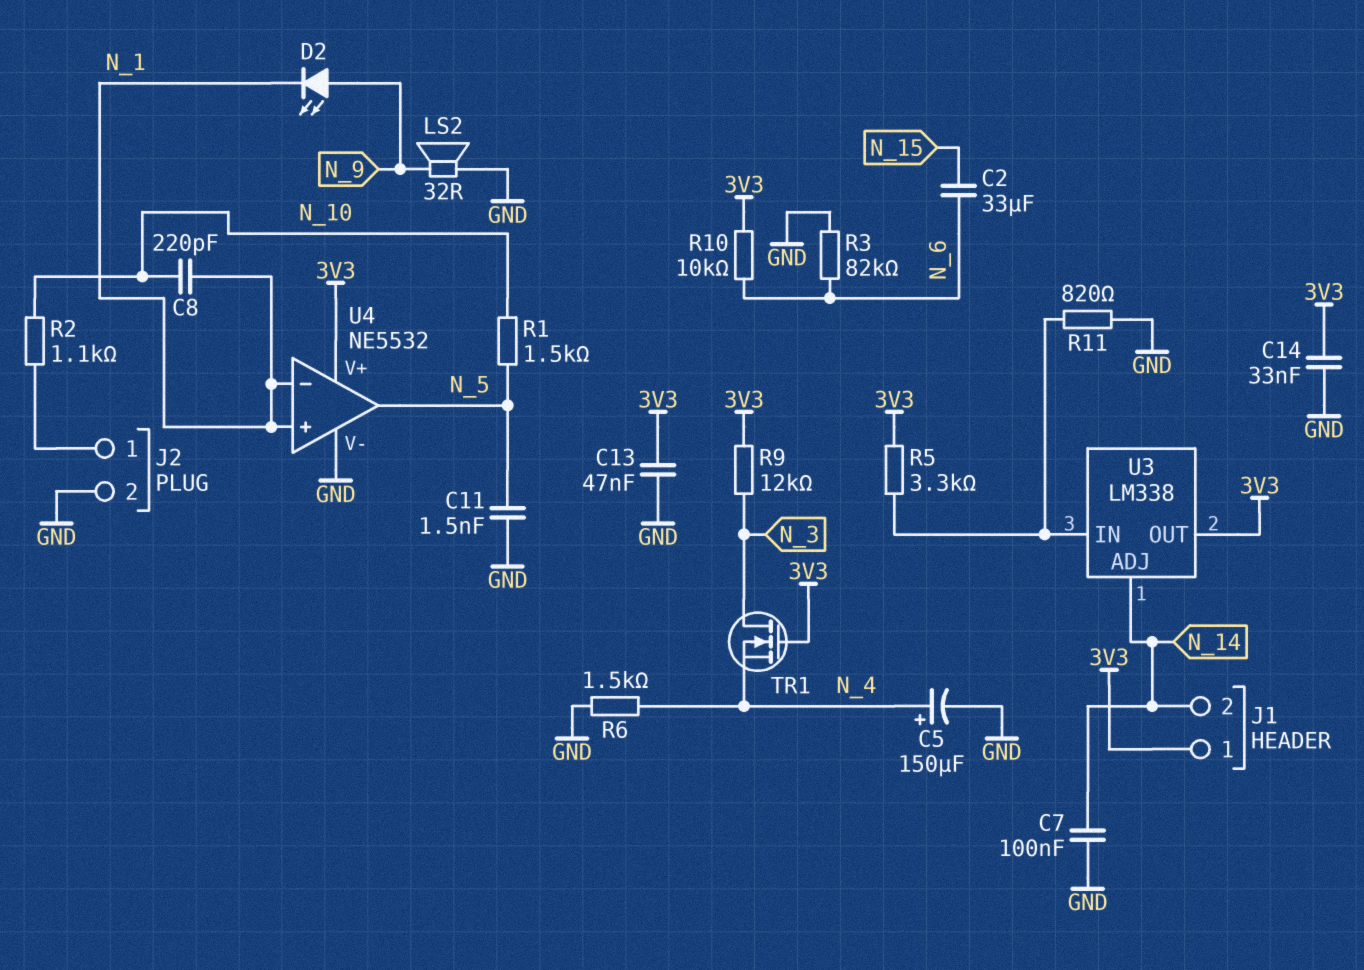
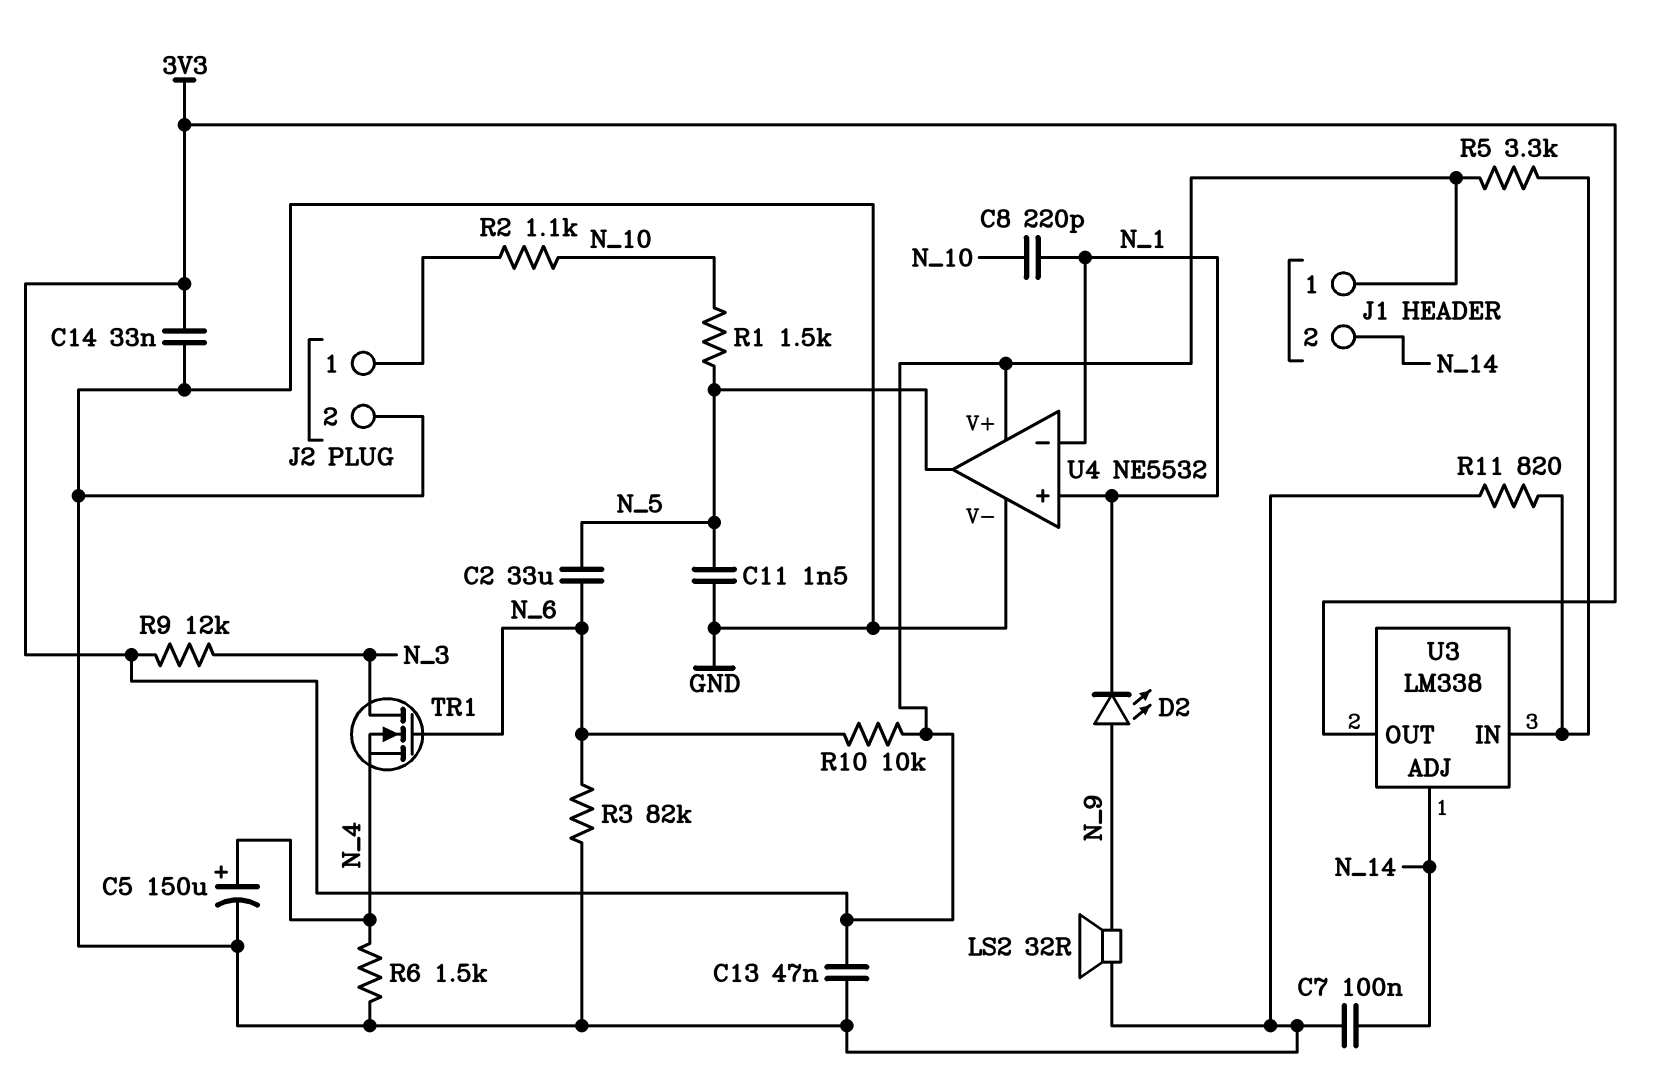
C2: 33uF (N_6, N_15) -> 33uF (N_5, N_6)
TR1: NMOS (G 3V3, D N_3, S N_4) -> NMOS (G N_6, D N_3, S N_4)

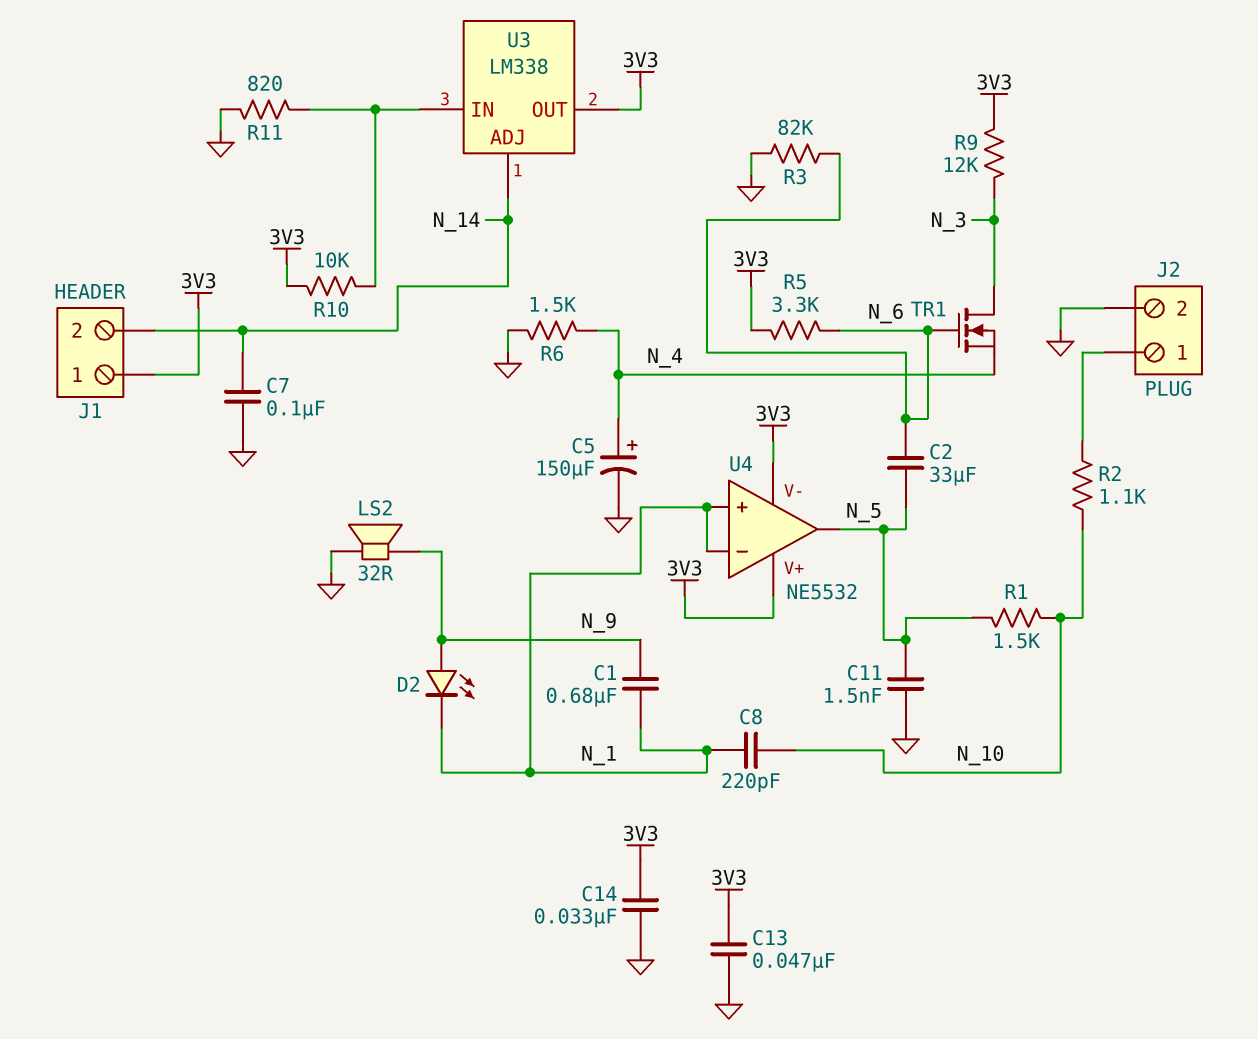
C1: none -> 680nF (N_1, N_9)
R5: 3.3k (3V3, U3/IN) -> 3.3k (3V3, N_6)
R10: 10k (3V3, N_6) -> 10k (3V3, U3/IN)
U4 pin V-: GND -> 3V3

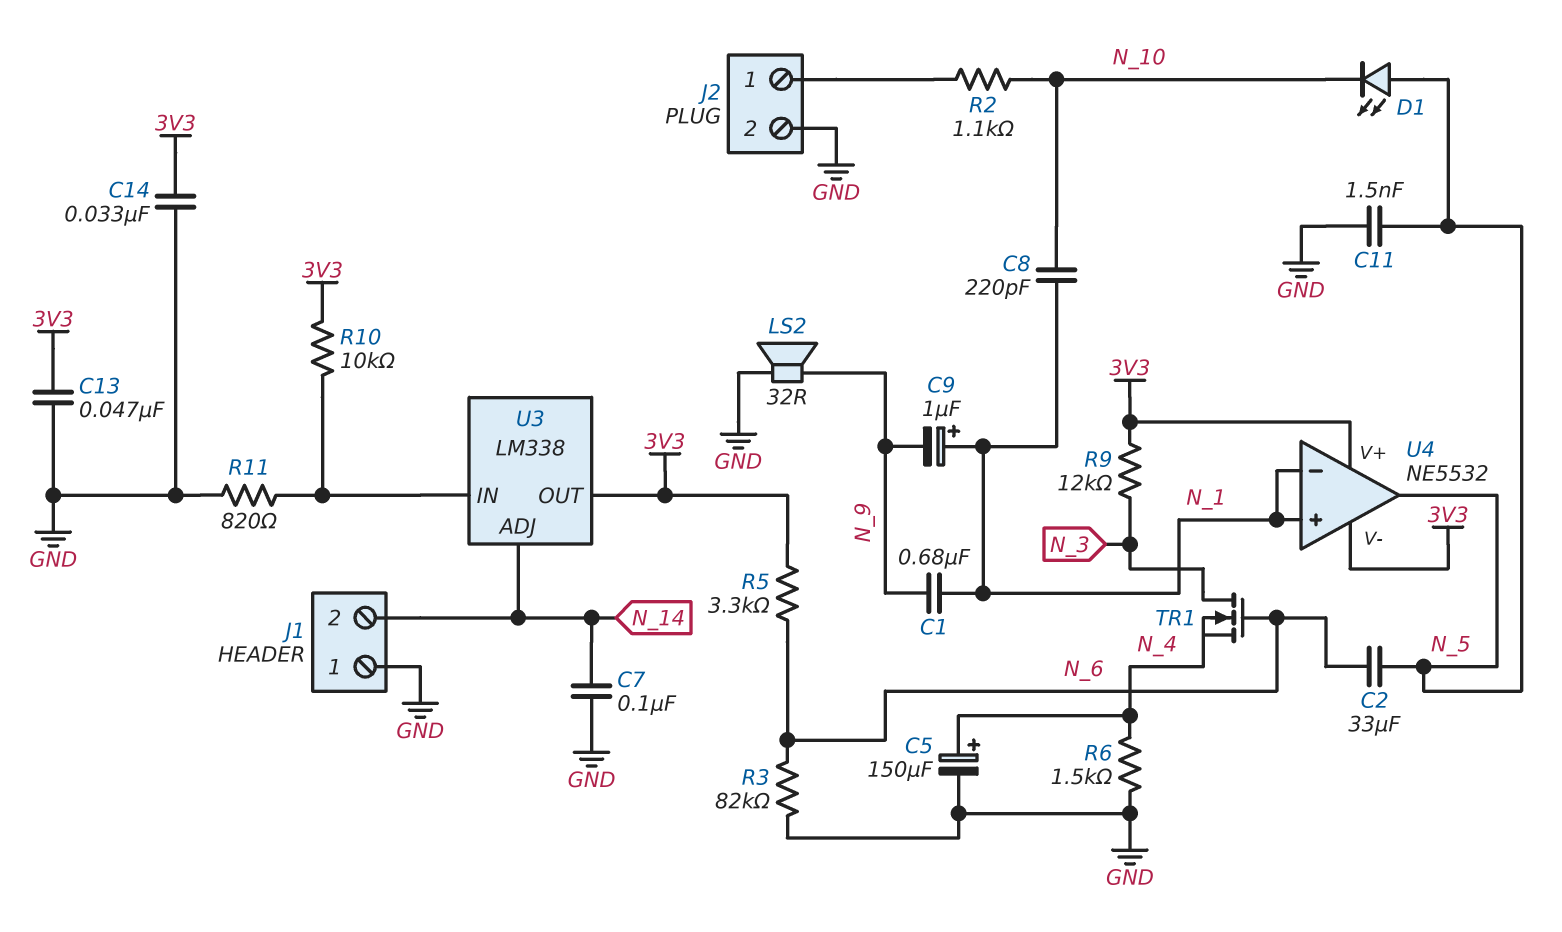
C9: none -> 1uF (plus N_1, minus N_9)
D1: none -> LED (A N_5, K N_10)
D2: LED (A N_9, K N_1) -> none
J1 pin 1: 3V3 -> GND
R1: 1.5k (N_5, N_10) -> none

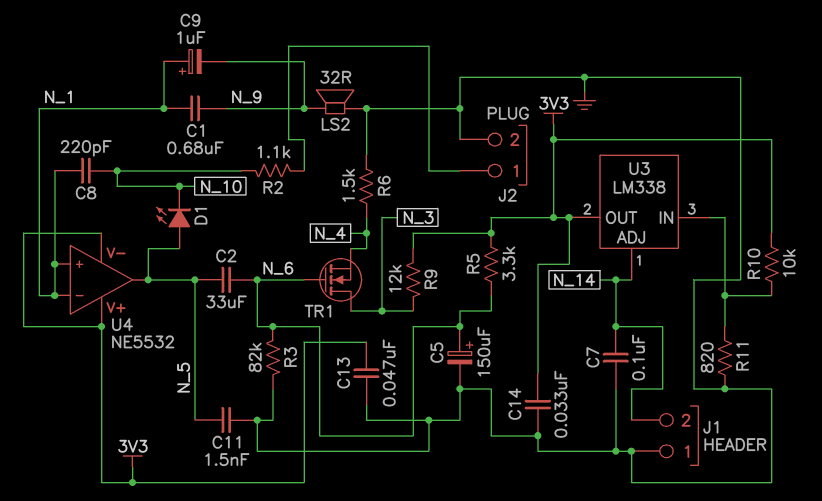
C5: 150uF (plus N_4, minus GND) -> 150uF (plus N_6, minus GND)

